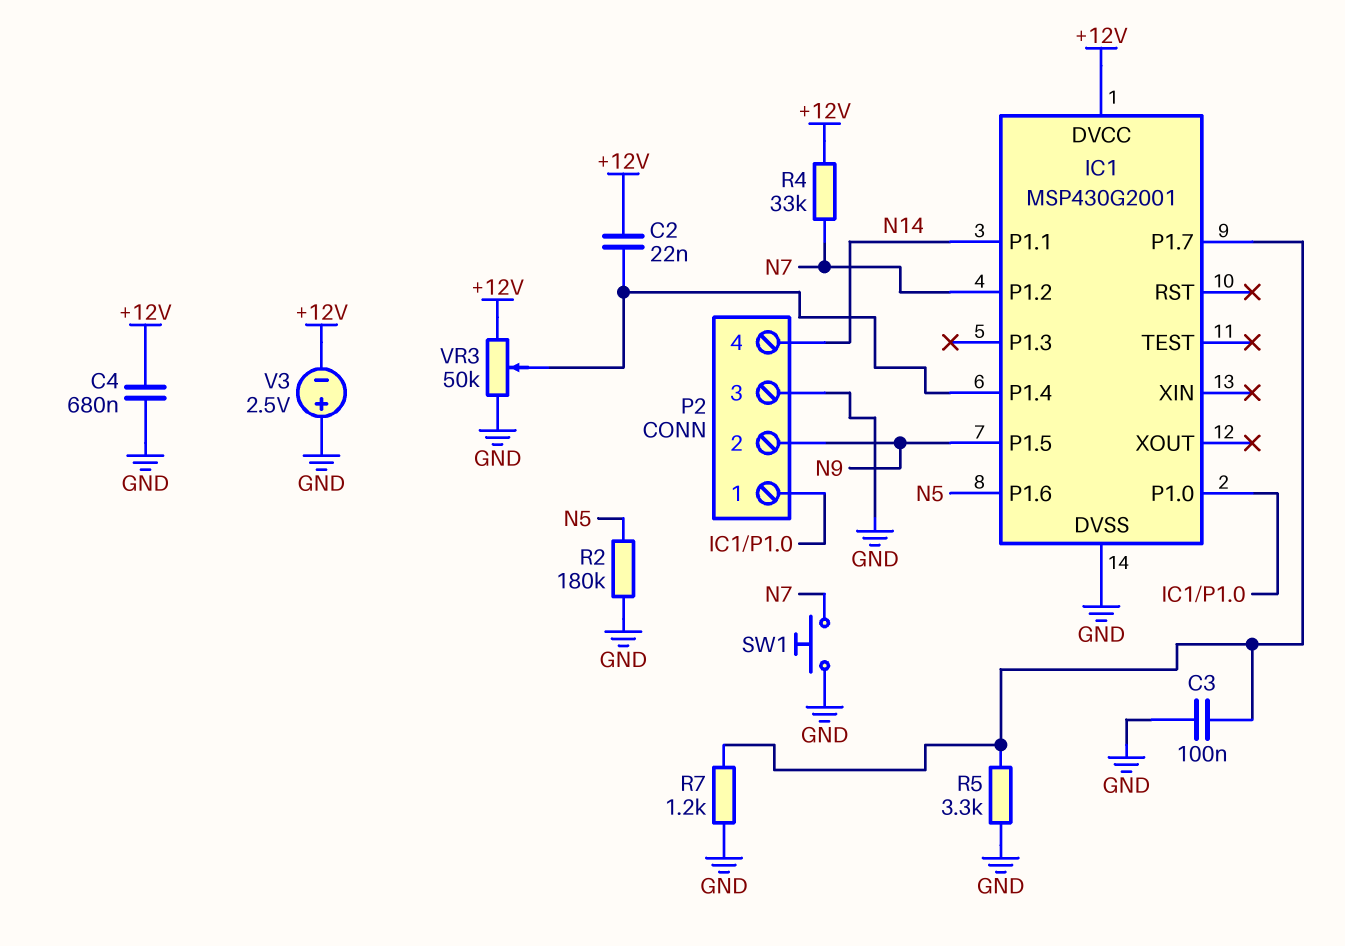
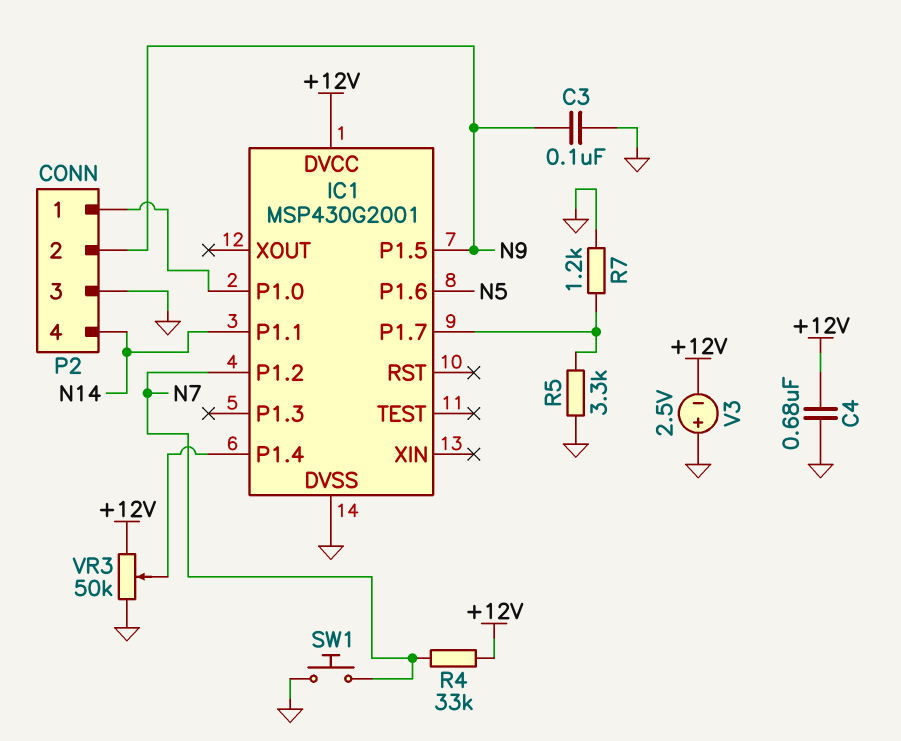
C2: 22nF (+12V, IC1/P1.4) -> none
C3: 100nF (GND, IC1/P1.7) -> 100nF (GND, N9)
R2: 180k (GND, N5) -> none

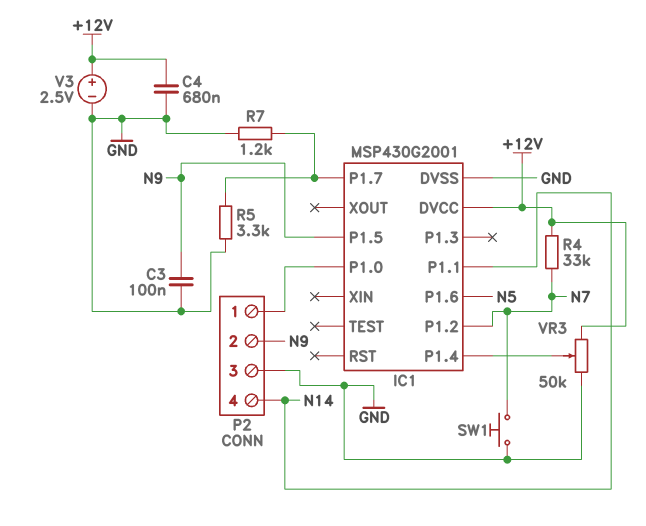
V3: 2.5V (plus GND, minus +12V) -> 2.5V (plus +12V, minus GND)

